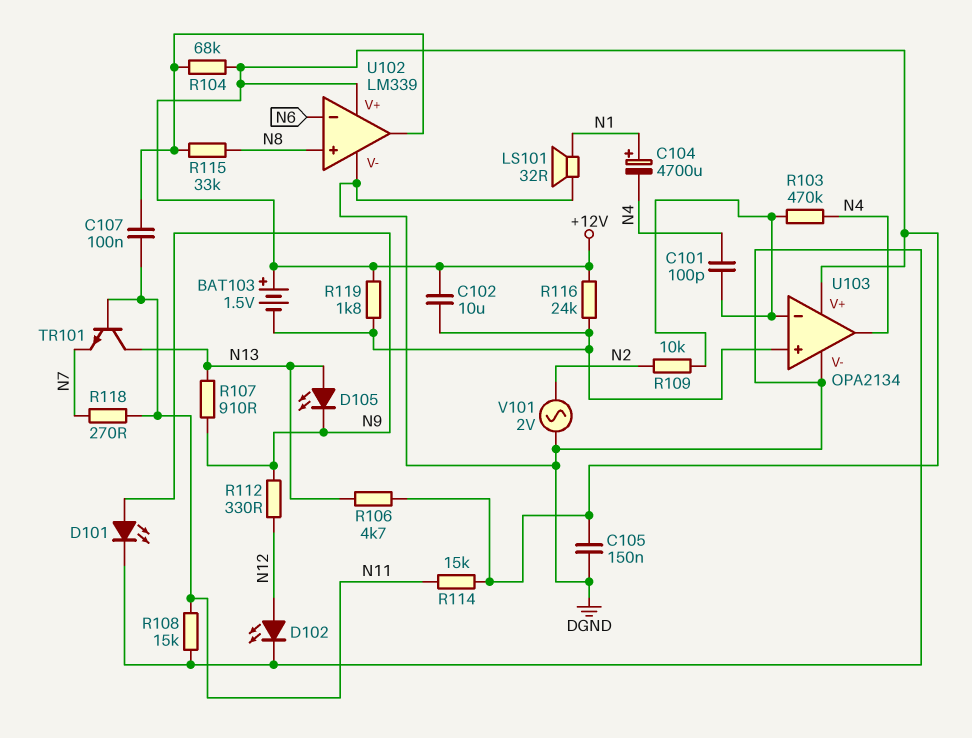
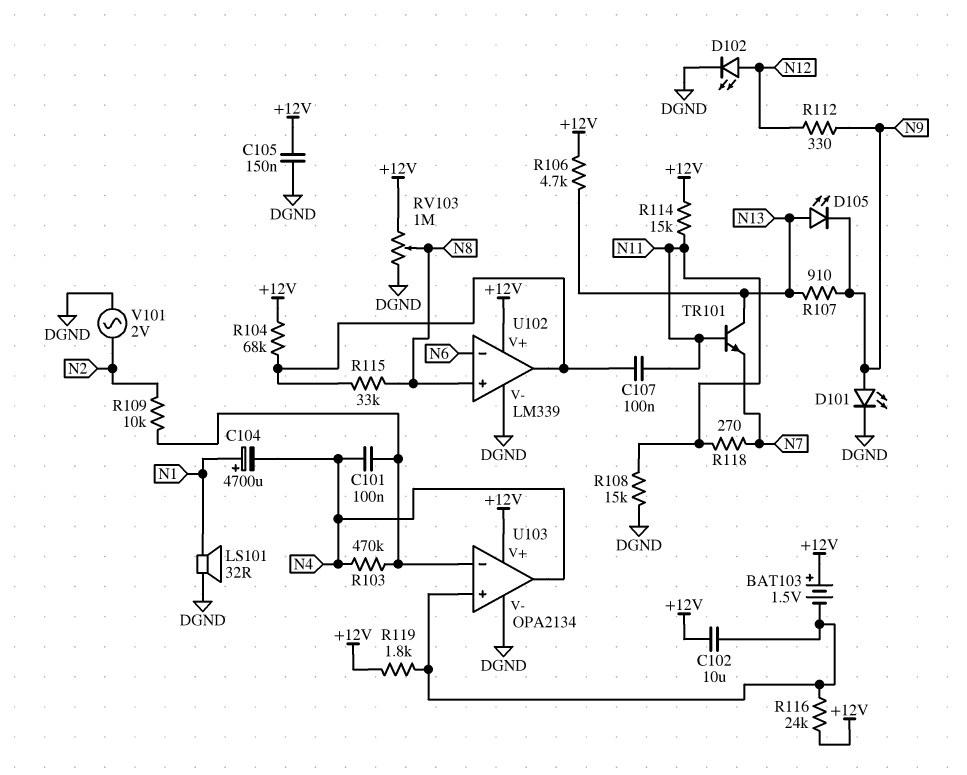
C101: 100pF (N4, U103/in-) -> 100nF (N4, U103/in-)
RV103: none -> 1M (+12V, DGND, wiper N8)

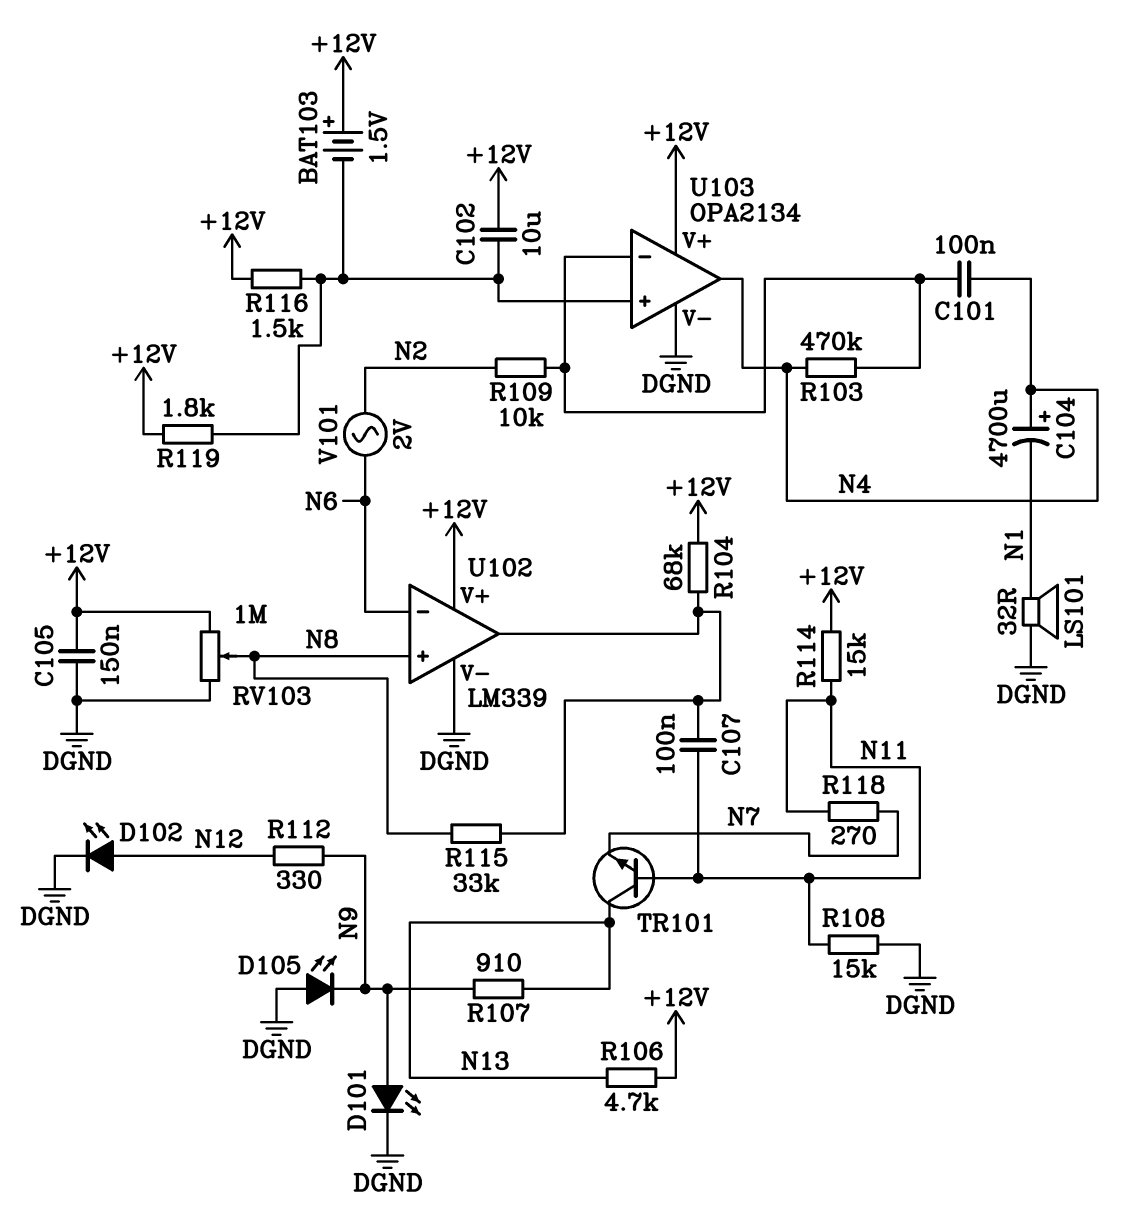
C104: 4700uF (plus N1, minus N4) -> 4700uF (plus N4, minus N1)
D105: LED (A N13, K N9) -> LED (A DGND, K N9)
R116: 24k (+12V, U103/in+) -> 1.5k (+12V, U103/in+)
V101: AC 2V (DGND, N2) -> AC 2V (N2, N6)

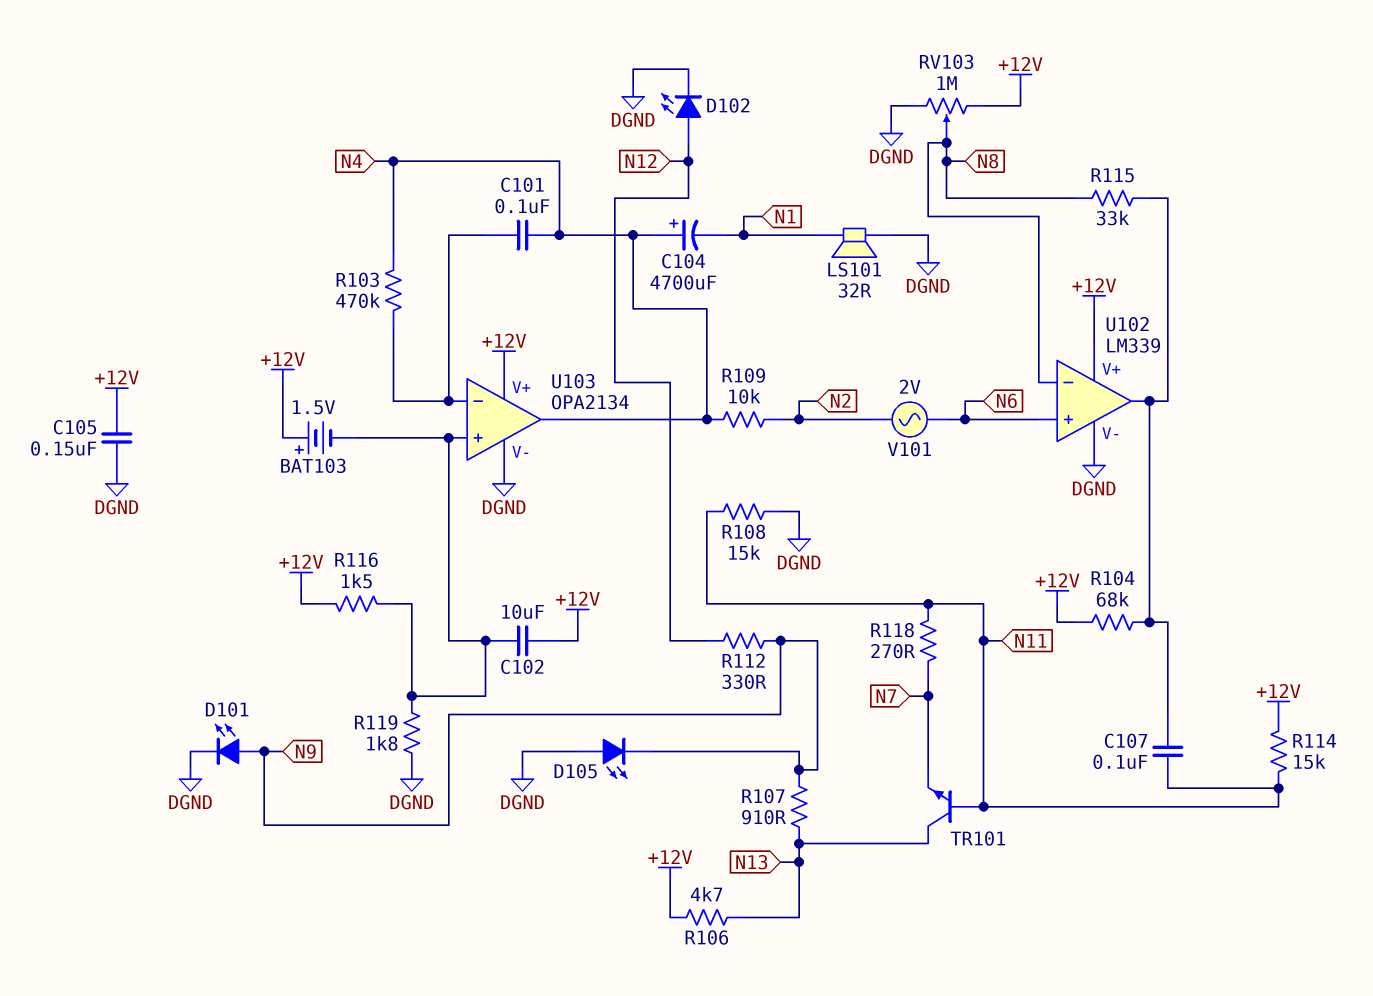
R109: 10k (N2, U103/in-) -> 10k (N2, N4)
R119: 1.8k (+12V, U103/in+) -> 1.8k (DGND, U103/in+)
U102 pin in+: N8 -> N6
U102 pin in-: N6 -> N8

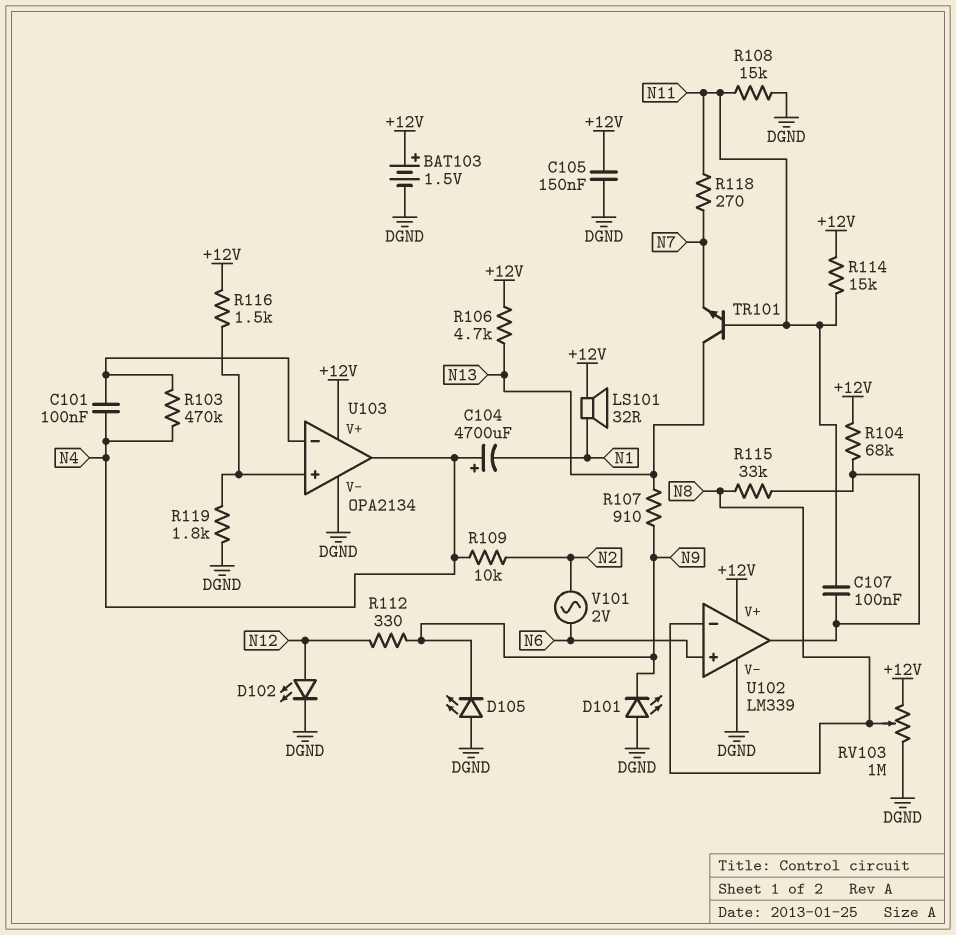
BAT103: 1.5V (plus +12V, minus U103/in+) -> 1.5V (plus +12V, minus DGND)
C102: 10uF (+12V, U103/in+) -> none
D101: LED (A N9, K DGND) -> LED (A DGND, K N9)
LS101: speaker 32R (DGND, N1) -> speaker 32R (+12V, N1)

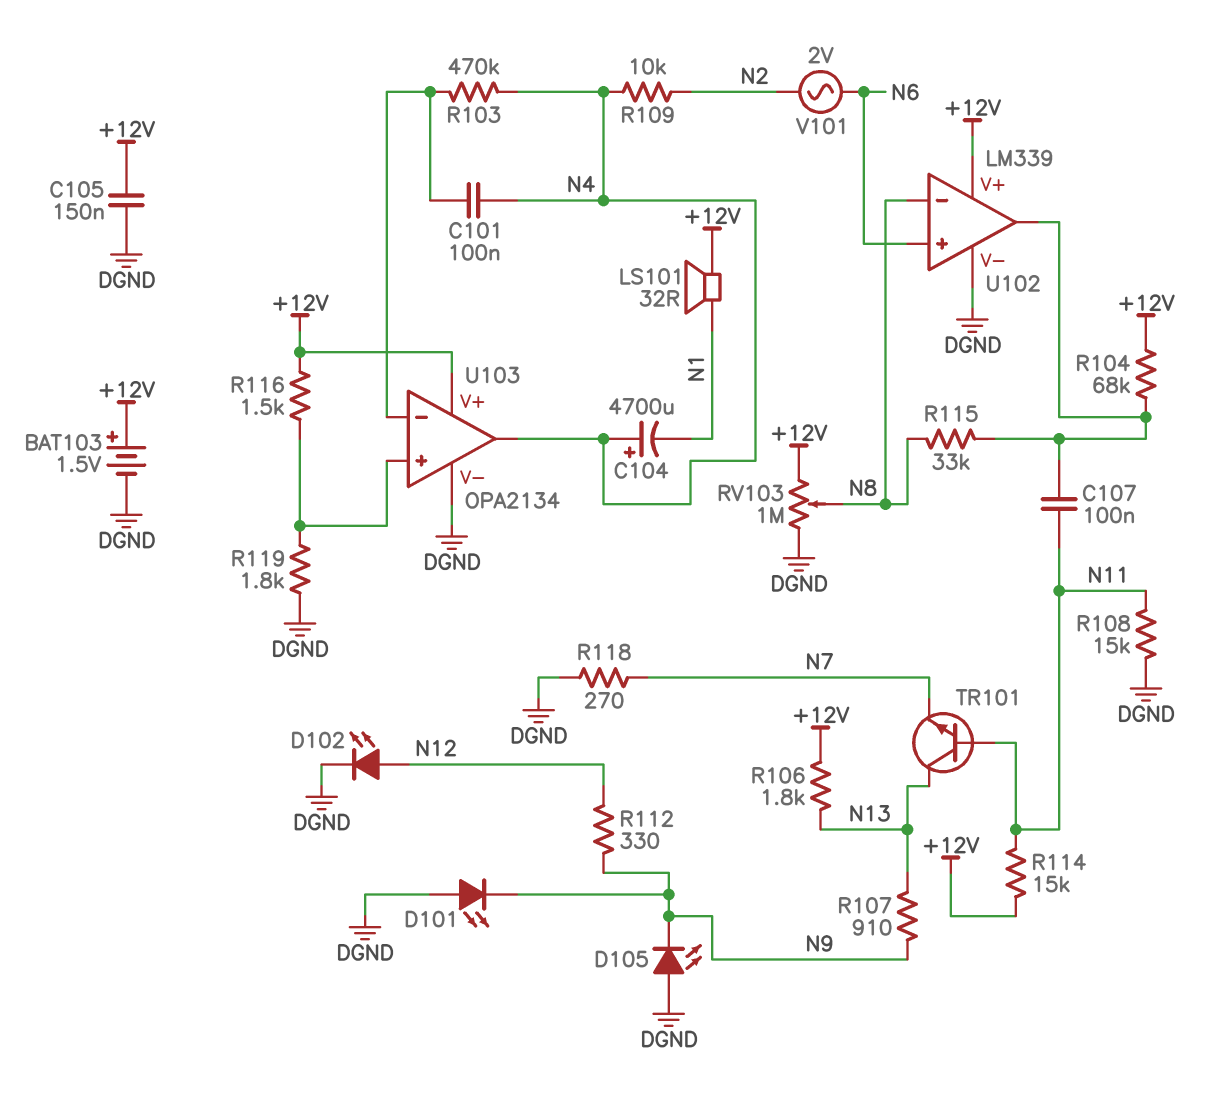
R106: 4.7k (+12V, N13) -> 1.8k (+12V, N13)
R118: 270 (N7, N11) -> 270 (DGND, N7)

